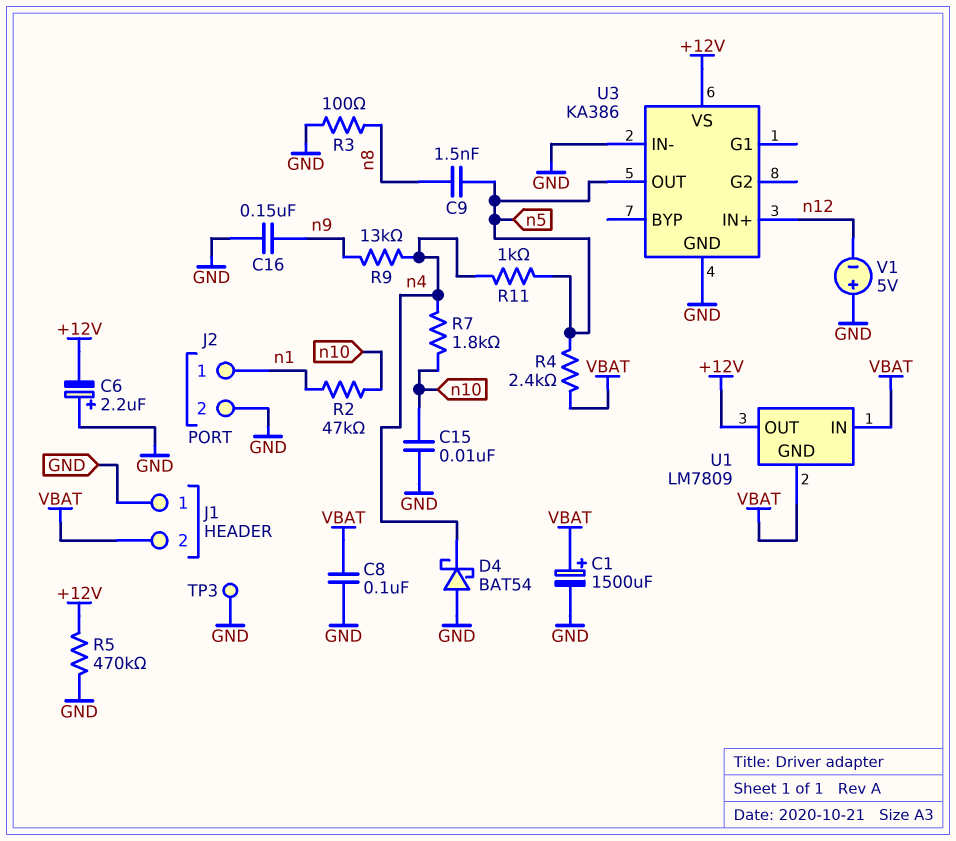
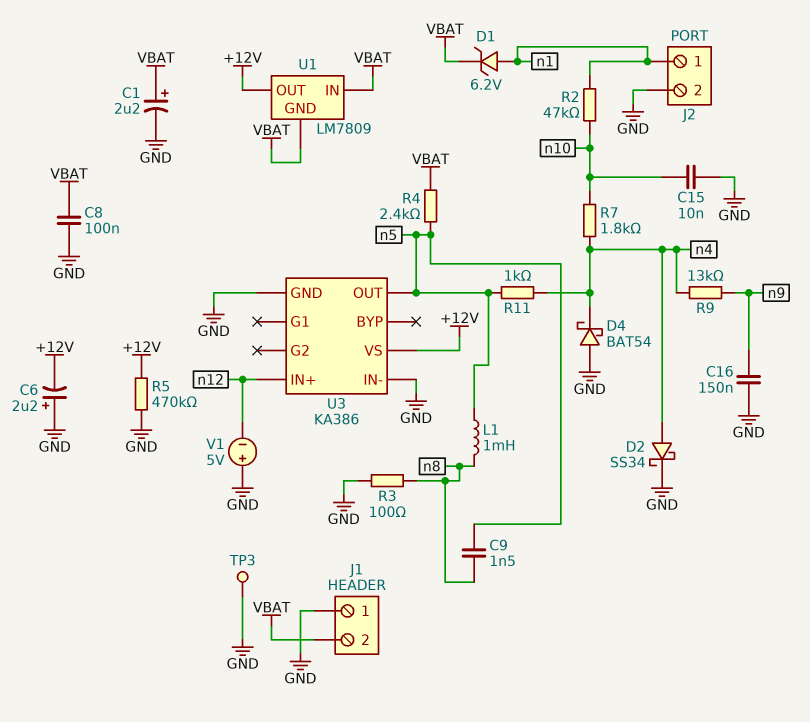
C1: 1500uF (plus VBAT, minus GND) -> 2.2uF (plus VBAT, minus GND)
D1: none -> zener 6.2V (A n1, K VBAT)
D2: none -> schottky SS34 (A n4, K GND)
L1: none -> 1mH (n5, n8)

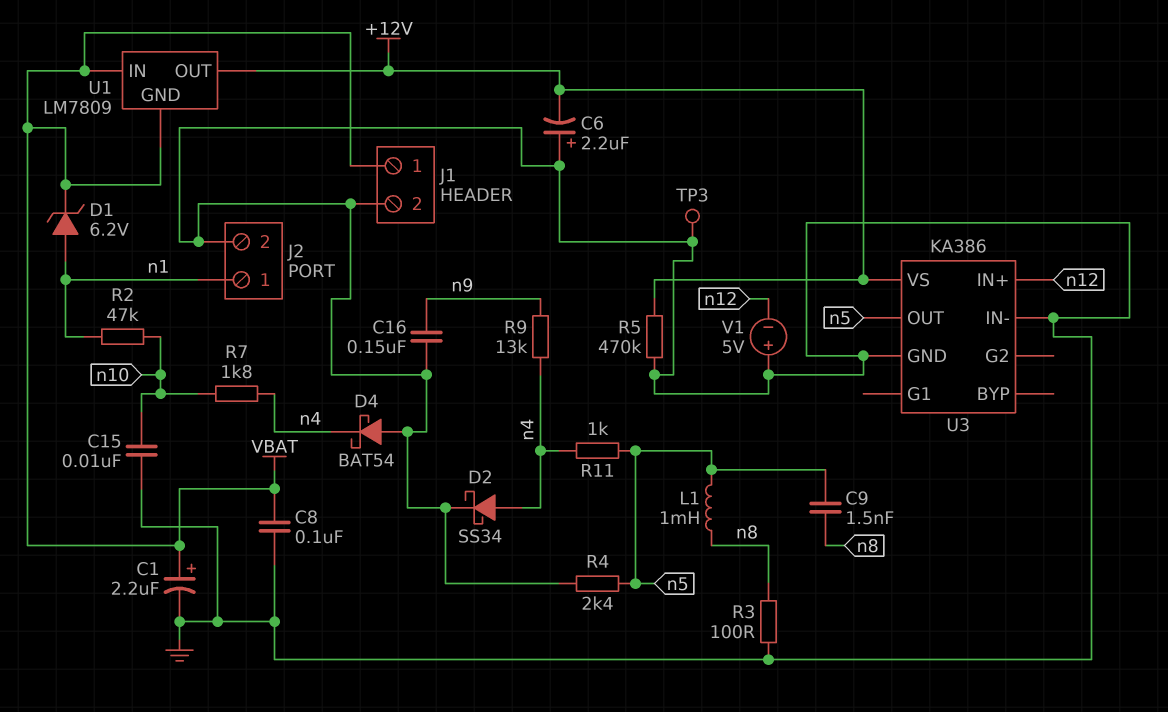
J1 pin 1: GND -> VBAT
J1 pin 2: VBAT -> GND
R4: 2.4k (VBAT, n5) -> 2.4k (GND, n5)

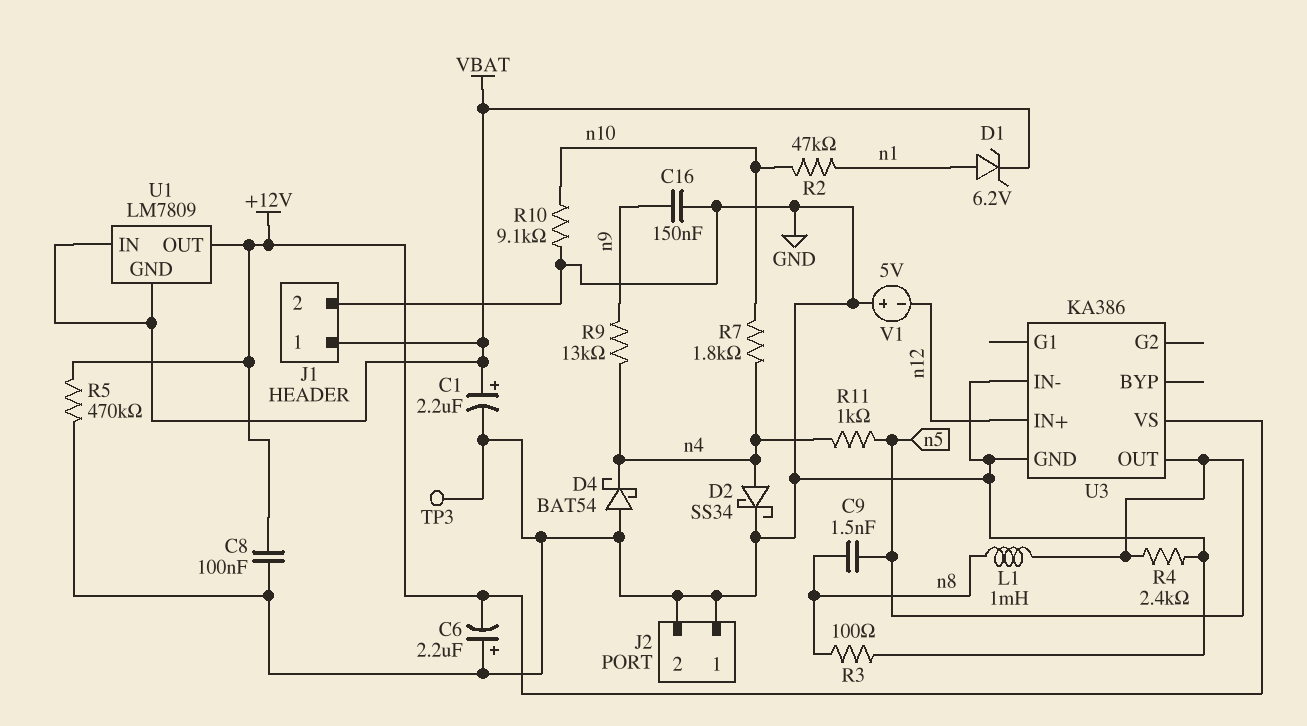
C8: 100nF (GND, VBAT) -> 100nF (+12V, GND)
C15: 10nF (GND, n10) -> none
J2 pin 1: n1 -> GND
R10: none -> 9.1k (GND, n10)

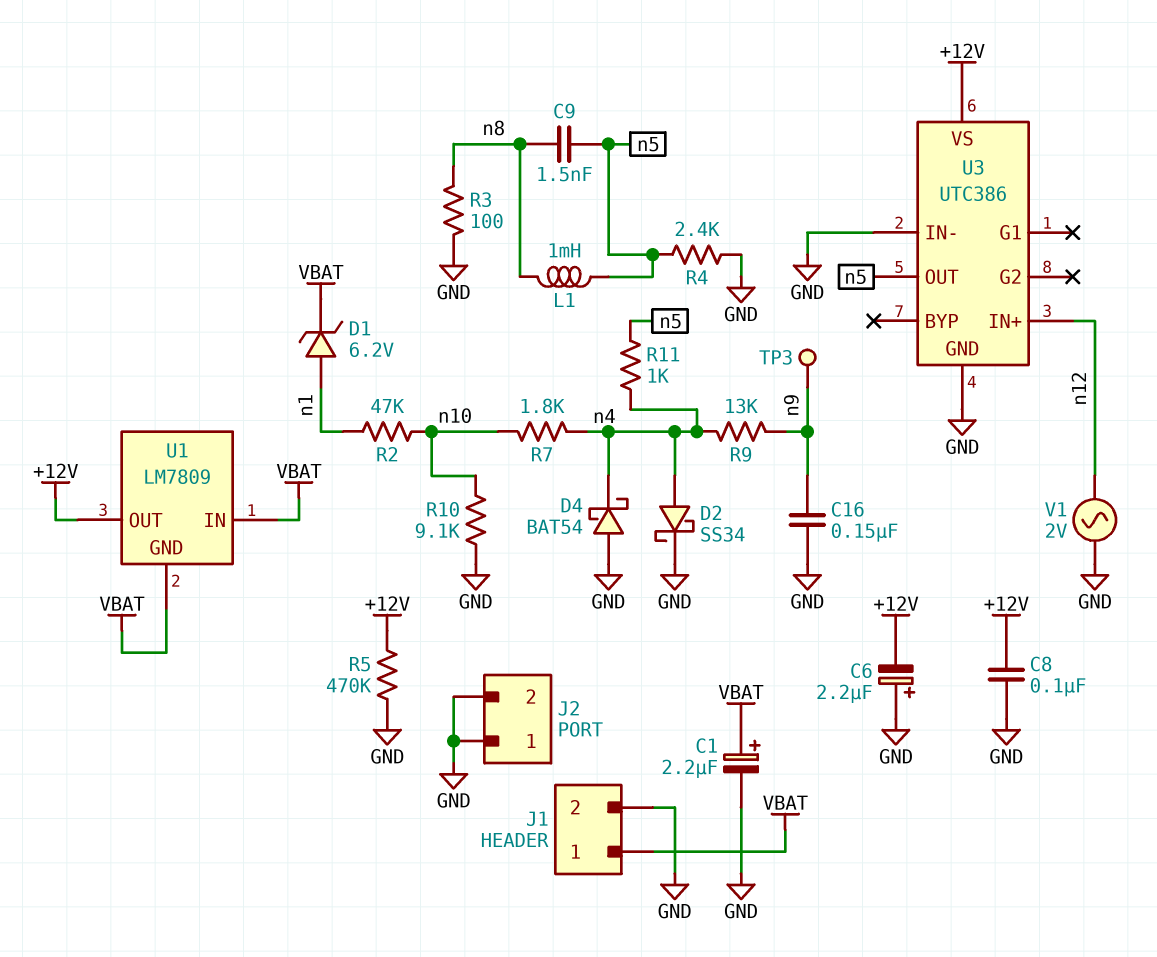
TP3: test point (GND) -> test point (n9)
U3: KA386 -> UTC386
V1: 5V (plus GND, minus n12) -> AC 2V (GND, n12)

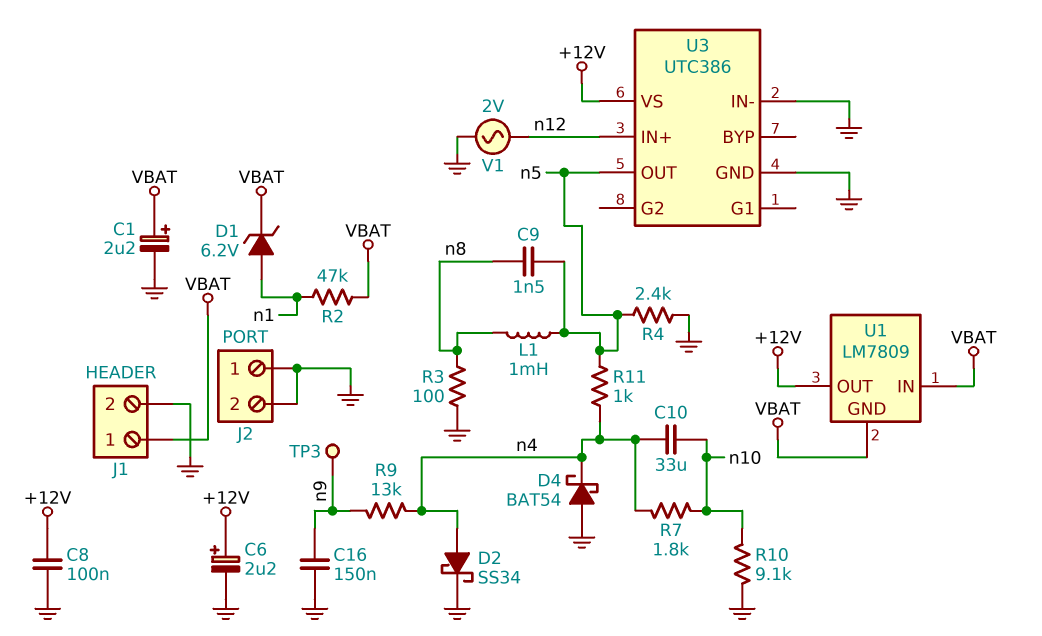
C6: 2.2uF (plus GND, minus +12V) -> 2.2uF (plus +12V, minus GND)
C10: none -> 33uF (n4, n10)
R2: 47k (n1, n10) -> 47k (VBAT, n1)
R5: 470k (+12V, GND) -> none

